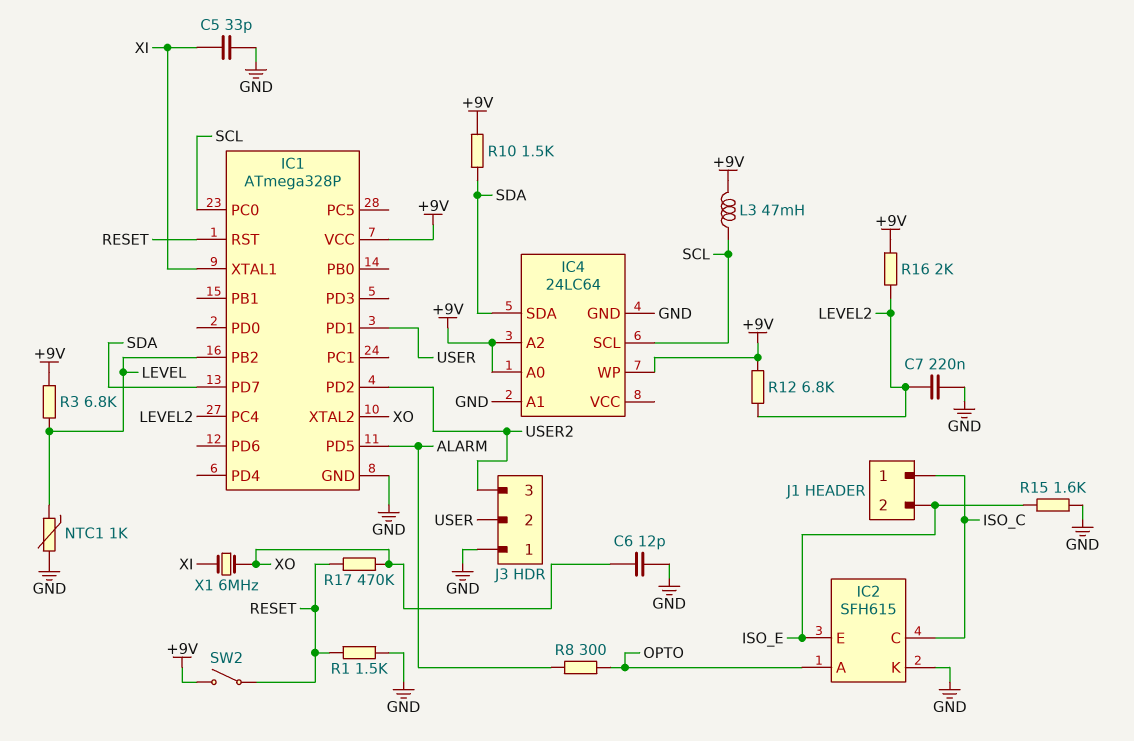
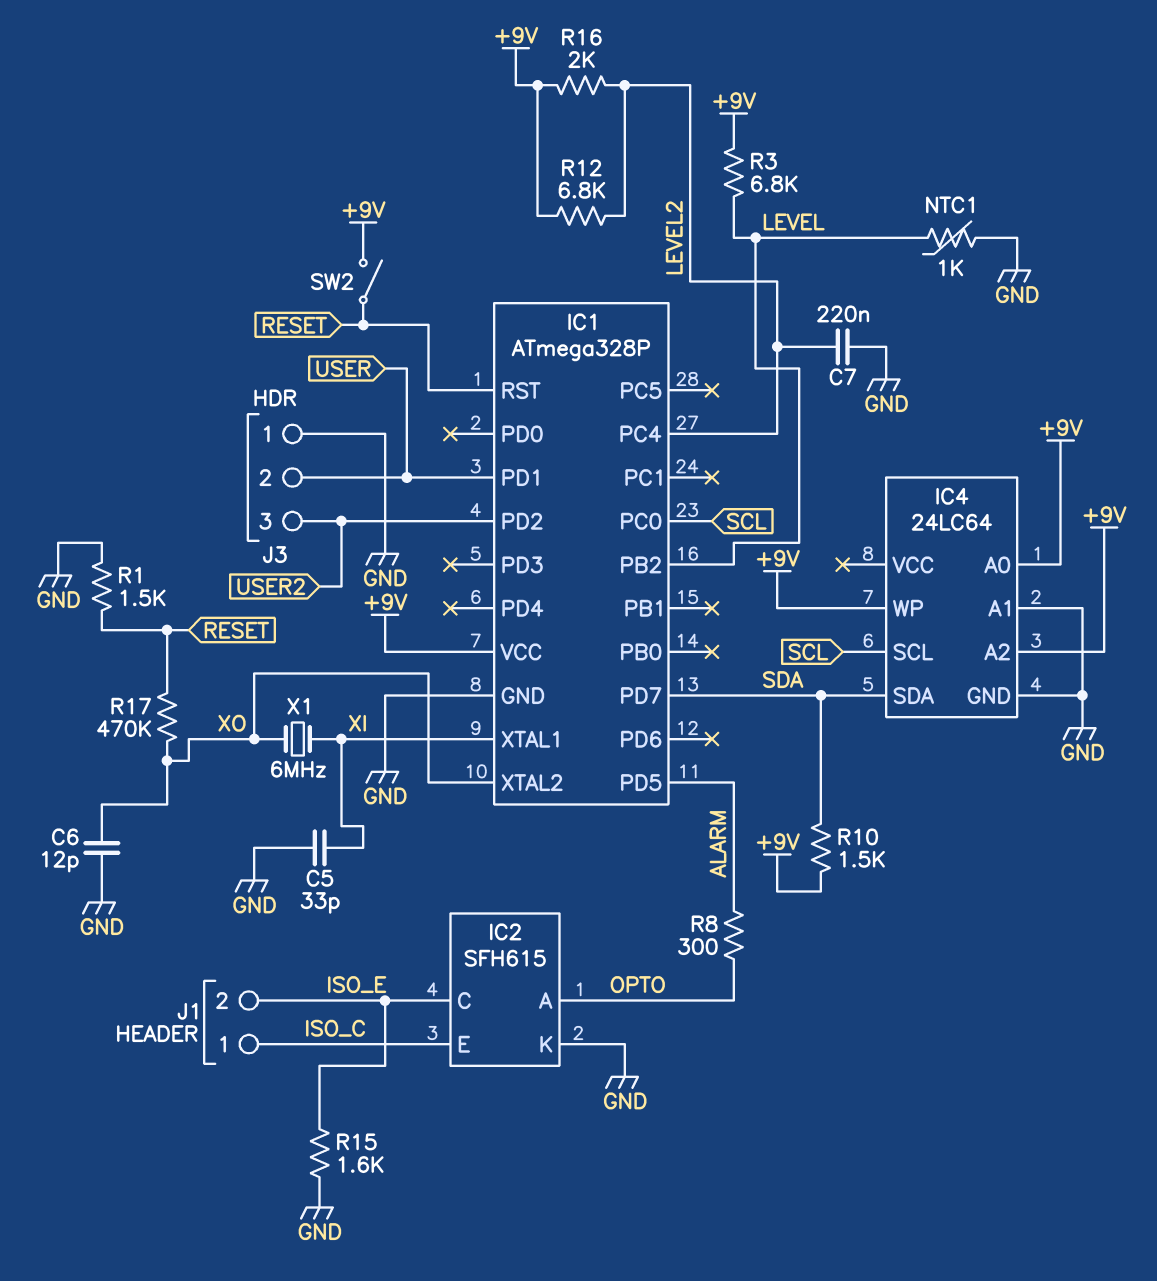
IC2 pin C: ISO_C -> ISO_E
IC2 pin E: ISO_E -> ISO_C
L3: 47mH (+9V, SCL) -> none

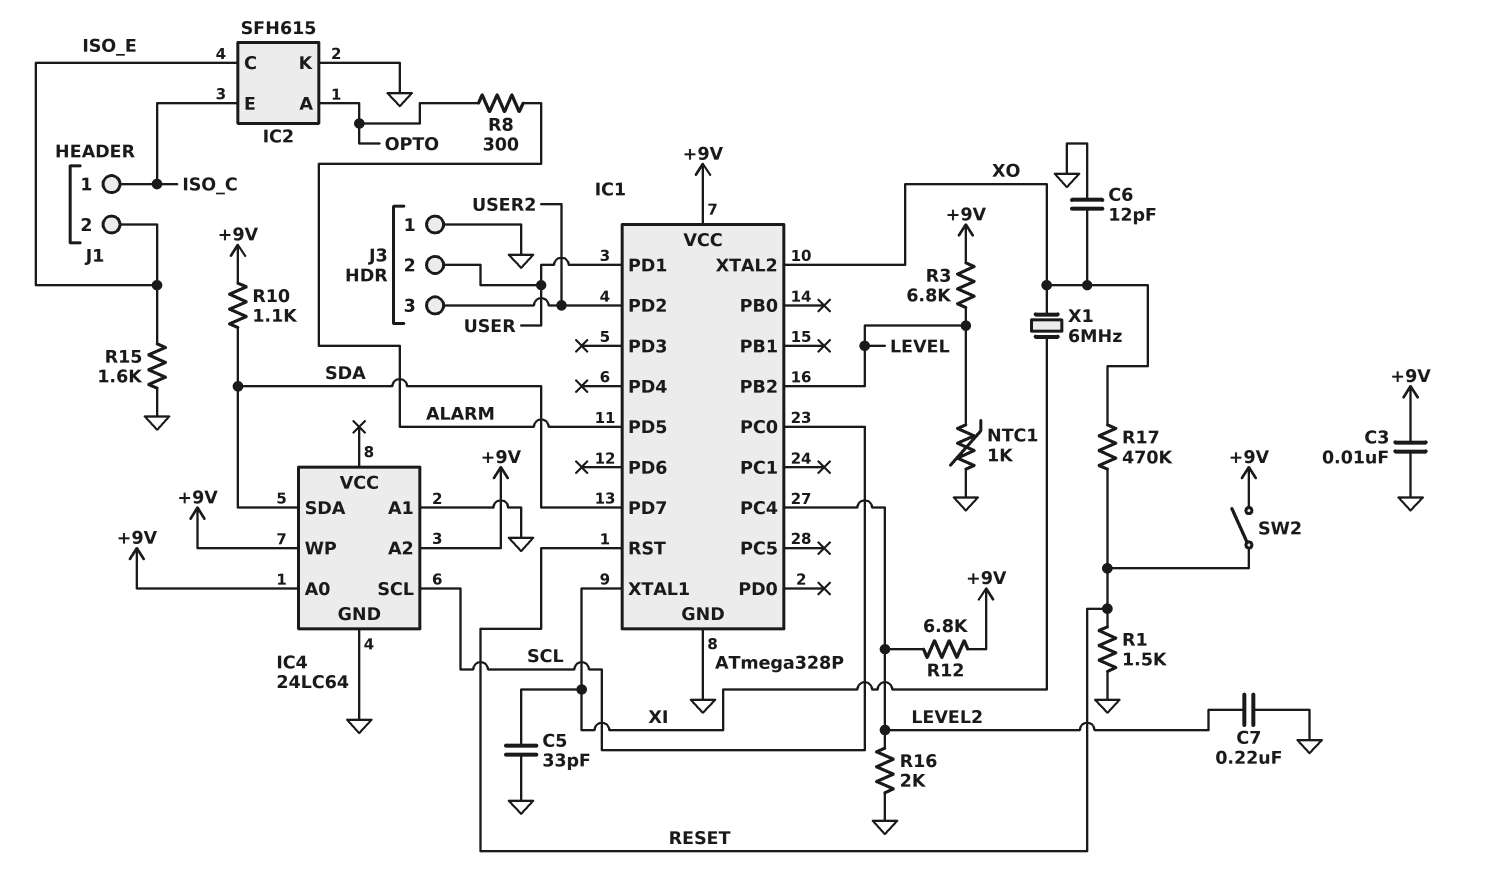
C3: none -> 10nF (+9V, GND)
R10: 1.5k (+9V, SDA) -> 1.1k (+9V, SDA)
R16: 2k (+9V, LEVEL2) -> 2k (GND, LEVEL2)

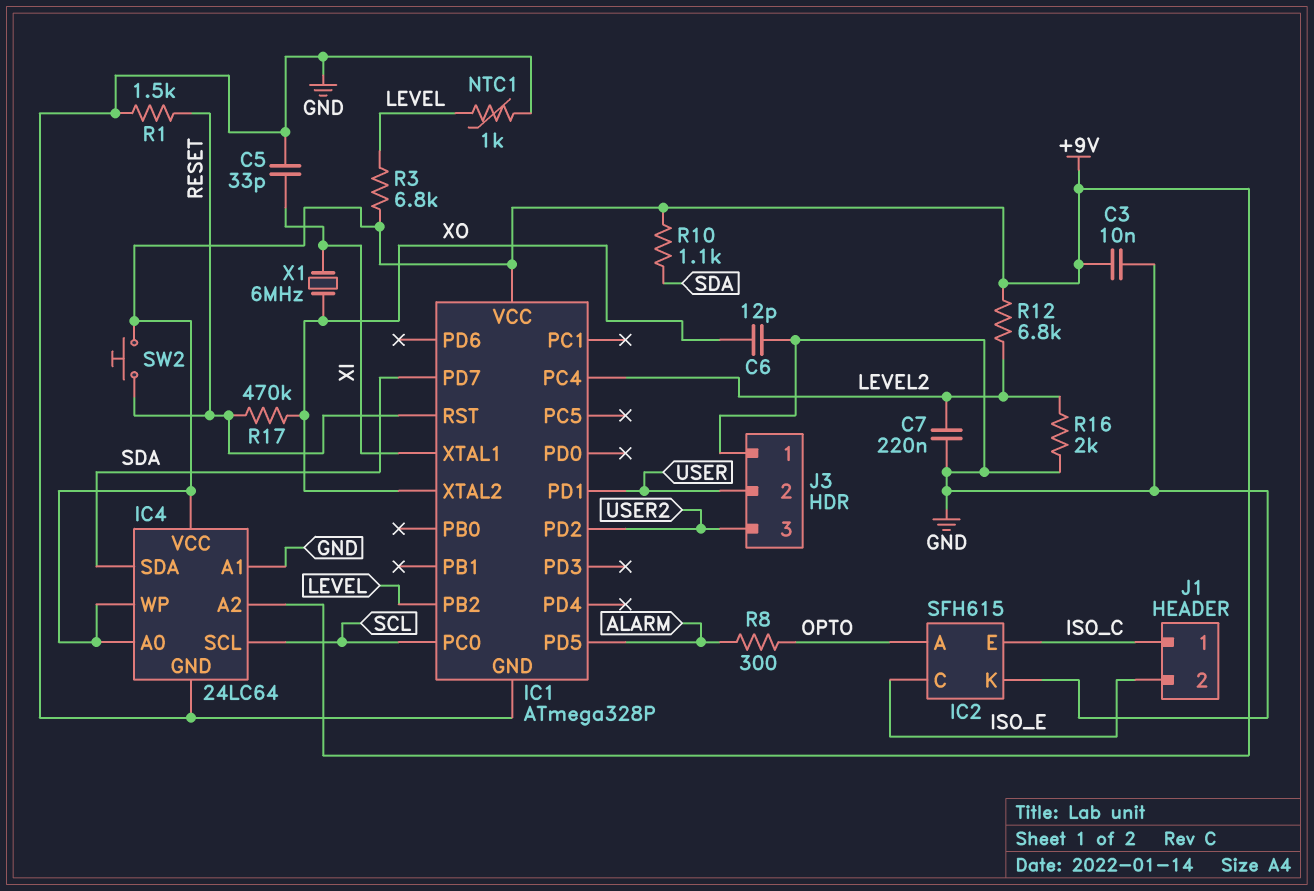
IC4 pin VCC: none -> +9V
R15: 1.6k (GND, ISO_E) -> none
SW2: switch (+9V, RESET) -> button (+9V, RESET)

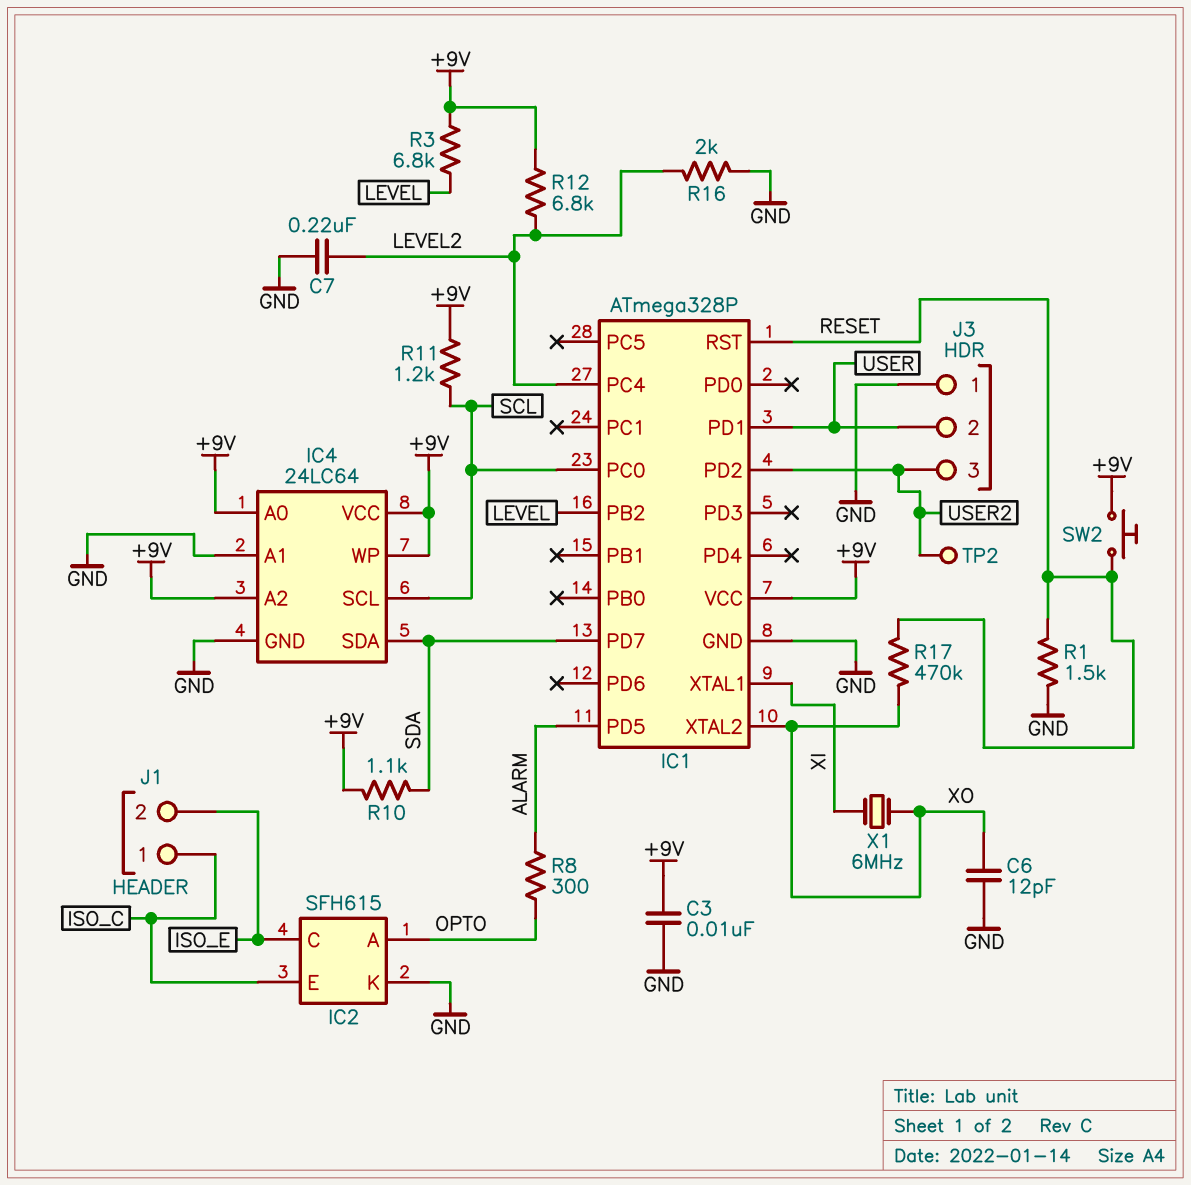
C5: 33pF (GND, XI) -> none
NTC1: 1k (GND, LEVEL) -> none
R11: none -> 1.2k (+9V, SCL)
TP2: none -> test point (USER2)

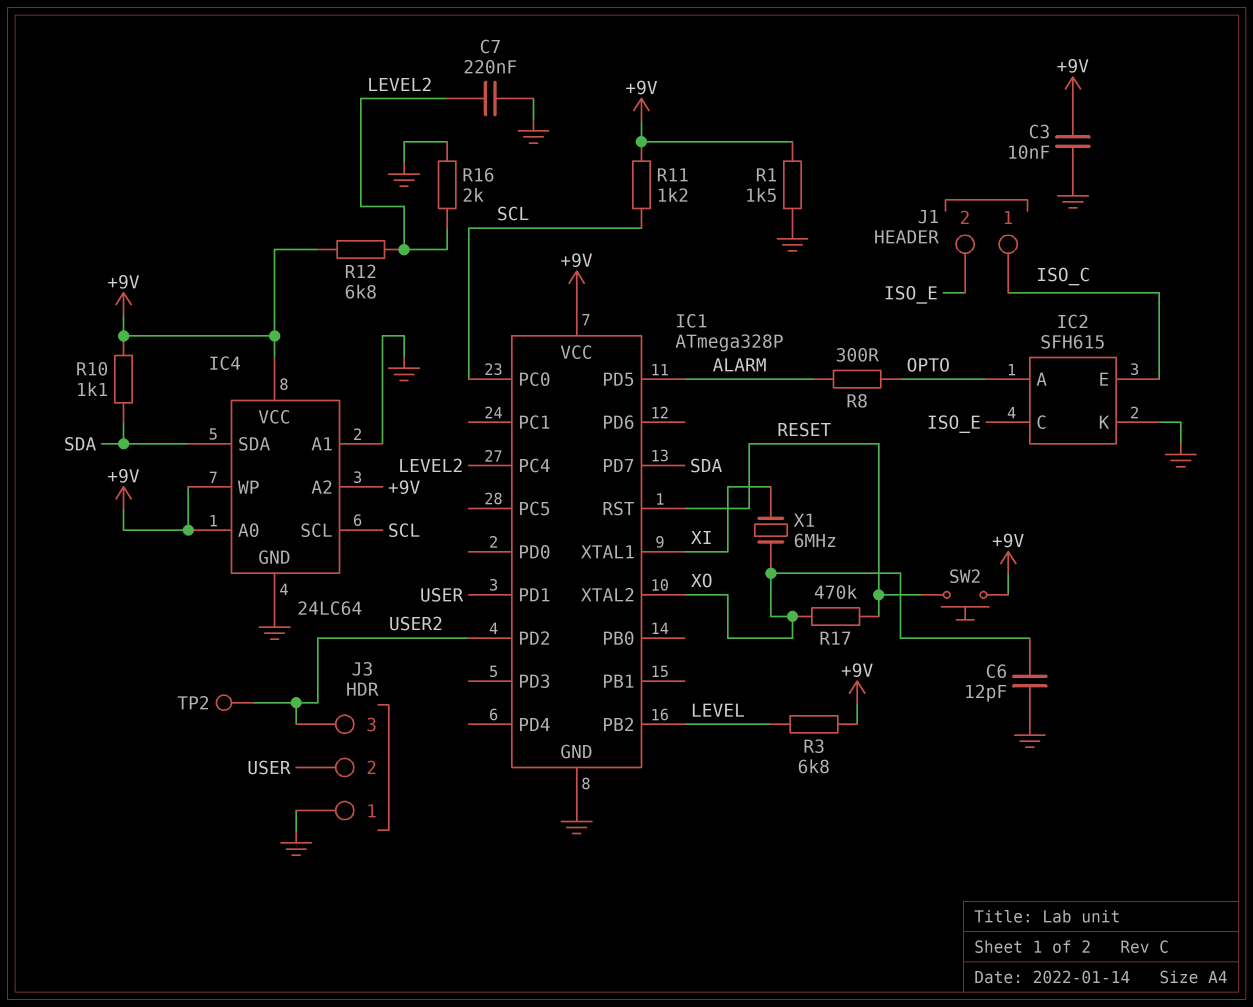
R1: 1.5k (GND, RESET) -> 1.5k (+9V, GND)

